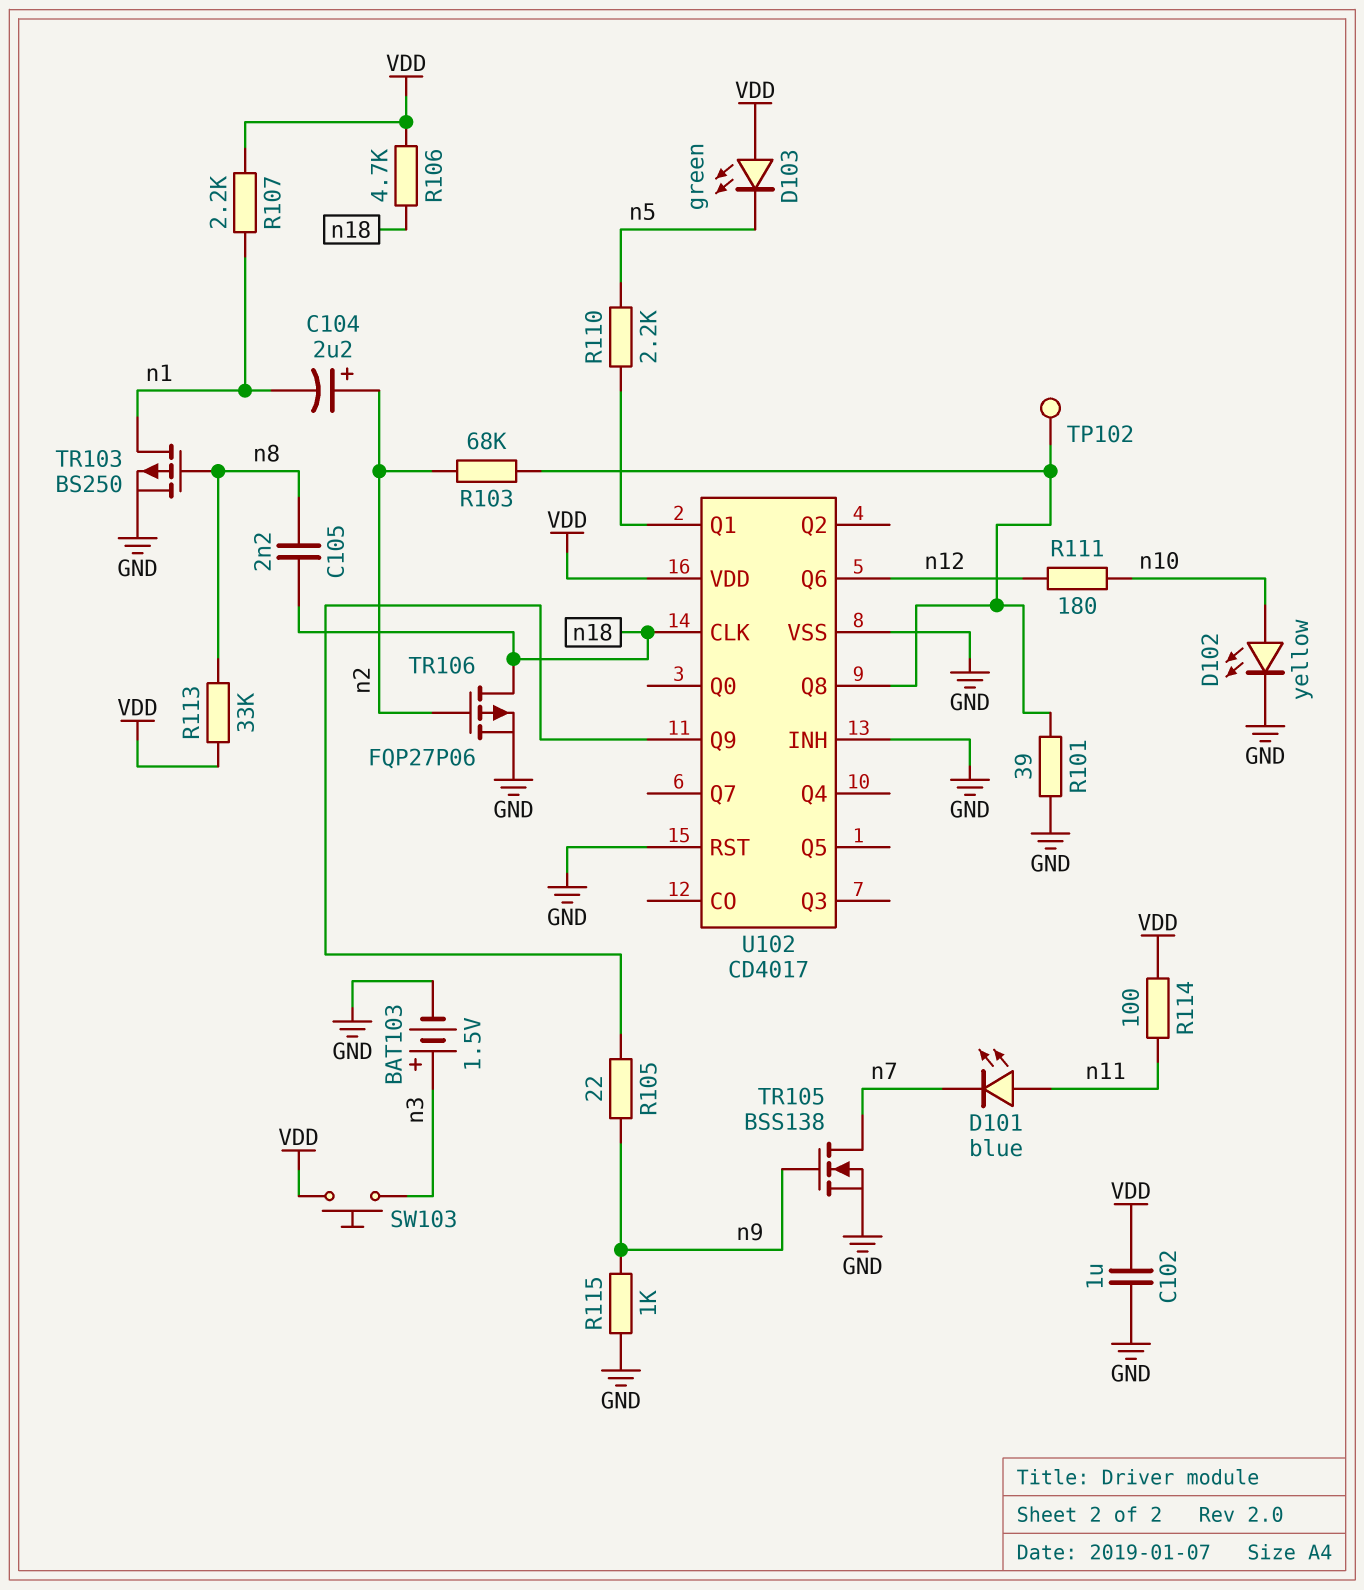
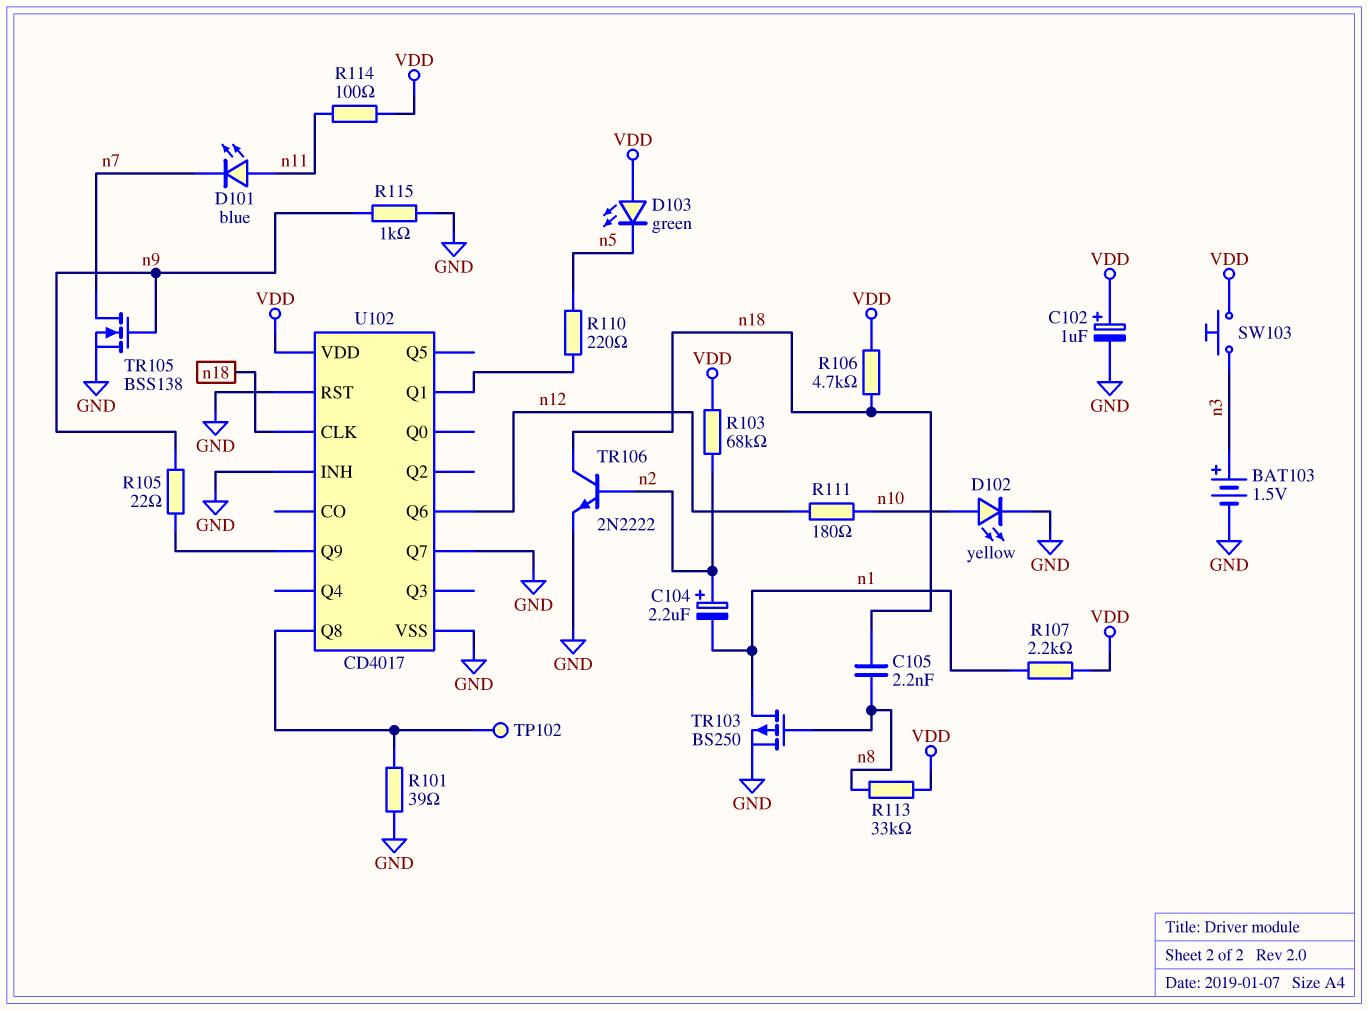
C102: 1uF (GND, VDD) -> 1uF (plus VDD, minus GND)
R103: 68k (U102/Q8, n2) -> 68k (VDD, n2)
R110: 2.2k (U102/Q1, n5) -> 220 (U102/Q1, n5)
TR106: PMOS FQP27P06 (G n2, D n18, S GND) -> NPN 2N2222 (B n2, C n18, E GND)
U102 pin Q7: none -> GND

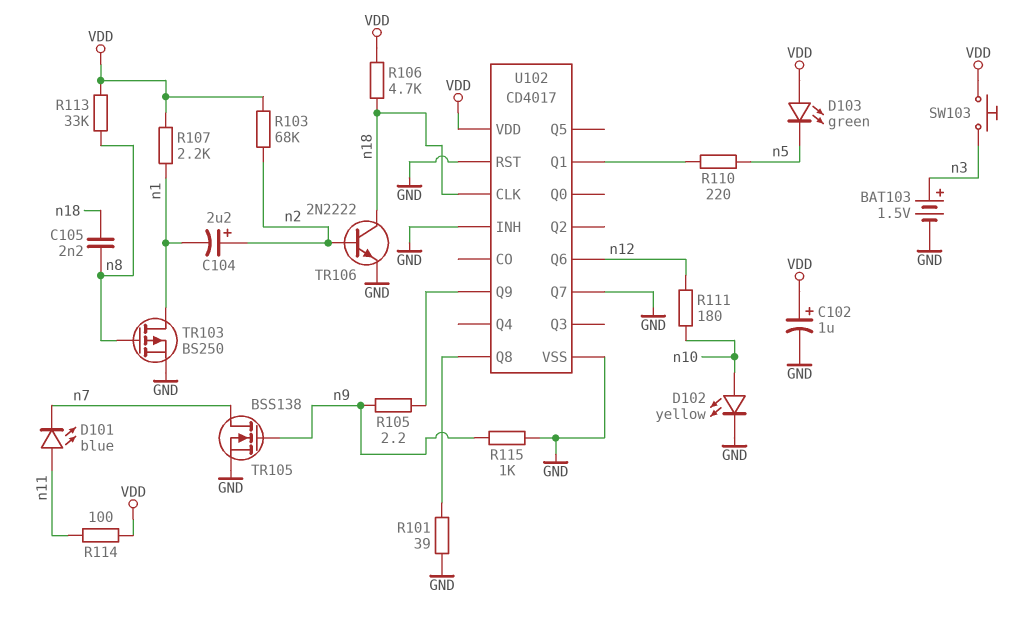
R105: 22 (U102/Q9, n9) -> 2.2 (U102/Q9, n9)
TP102: test point (U102/Q8) -> none

